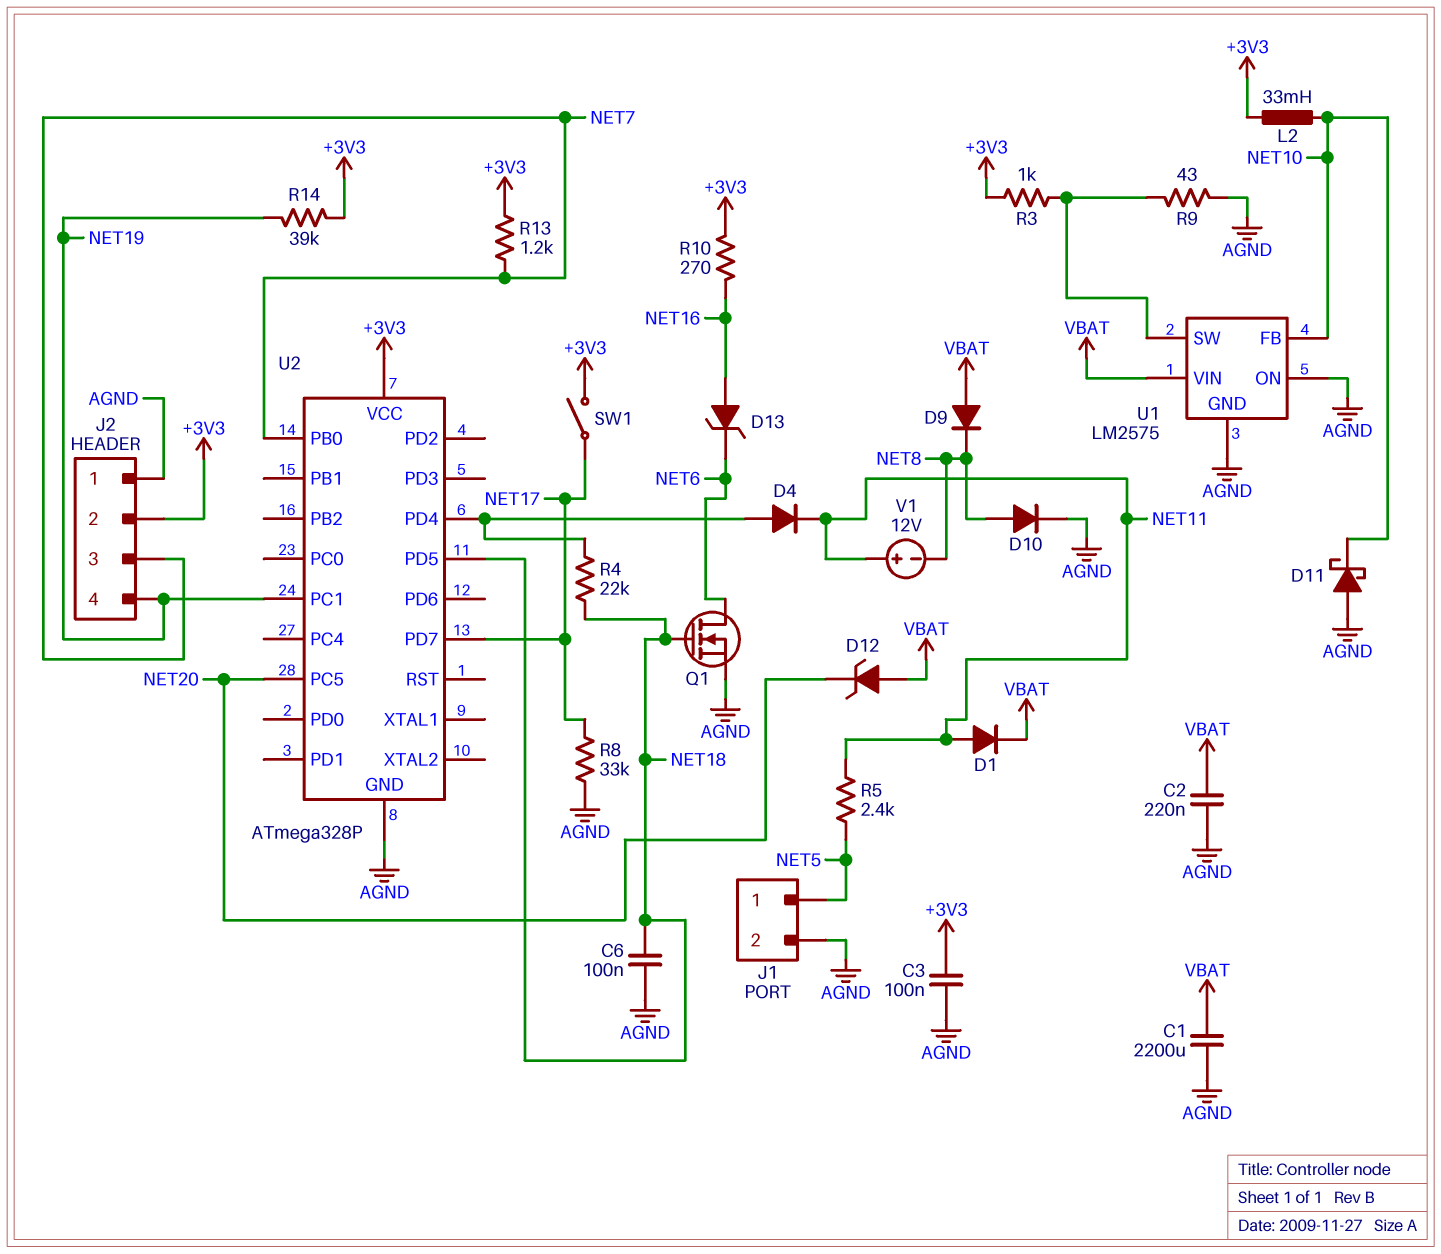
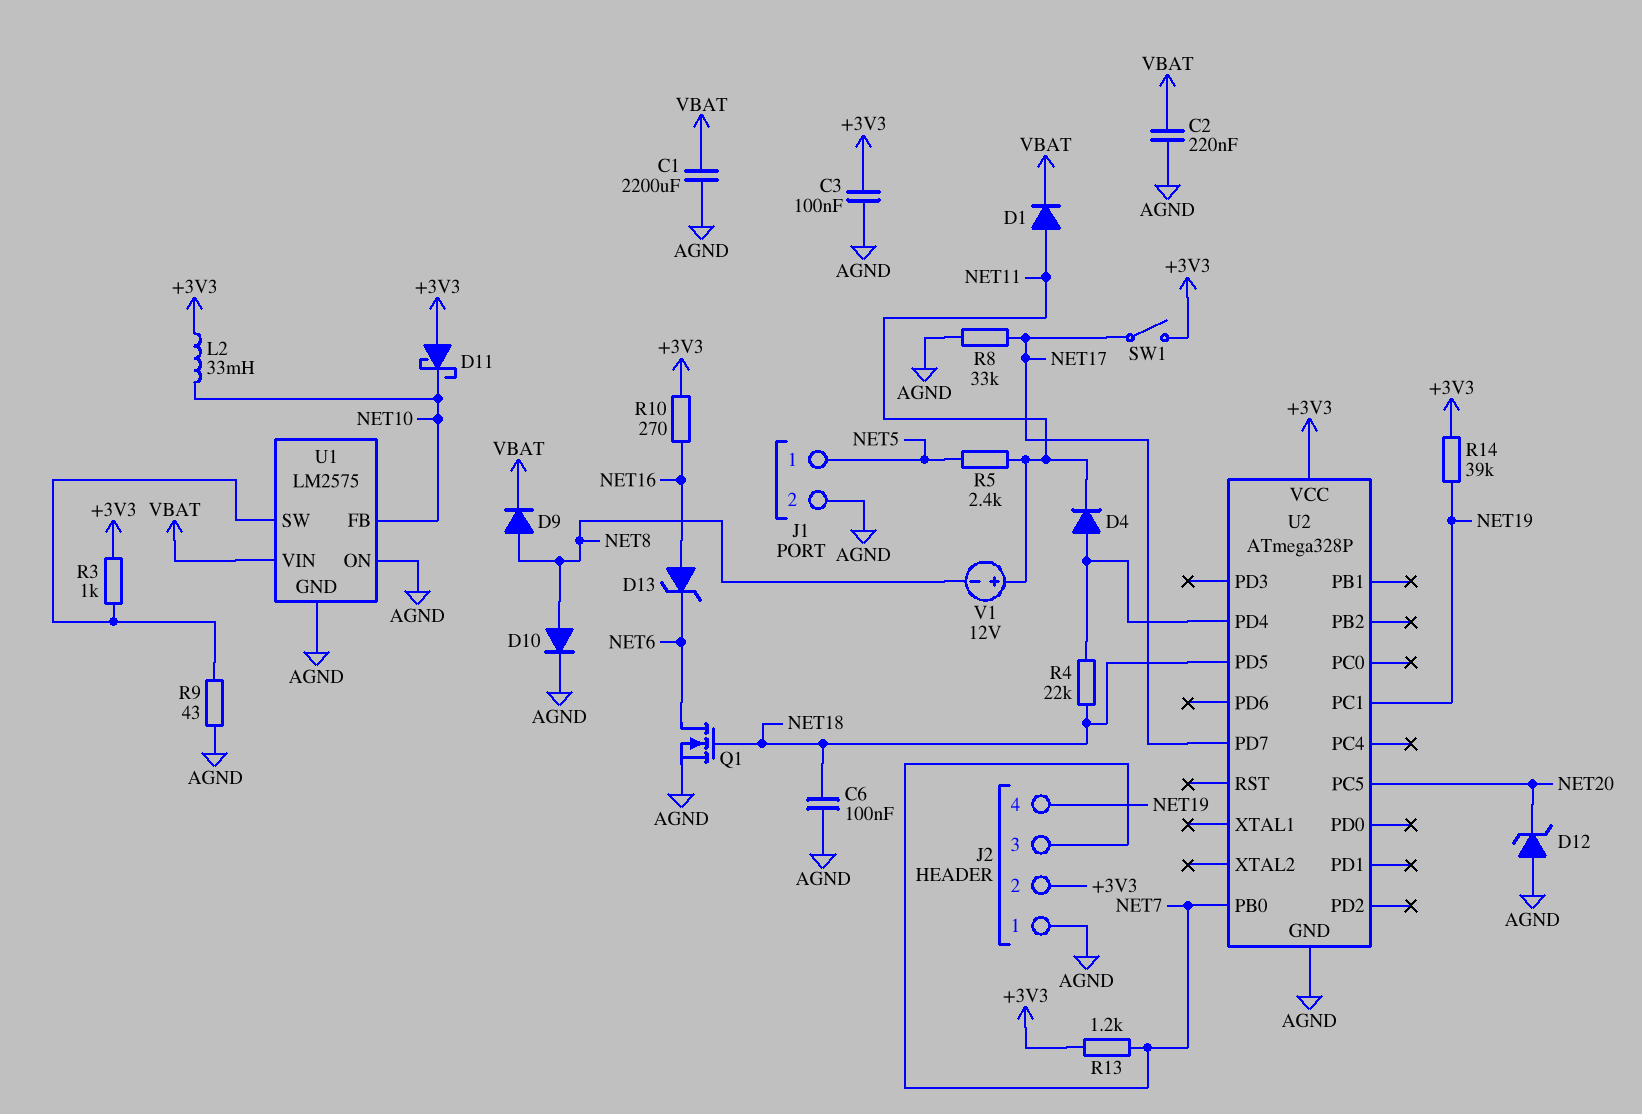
D9: diode (A VBAT, K NET8) -> diode (A NET8, K VBAT)
D11: schottky (A AGND, K NET10) -> schottky (A +3V3, K NET10)
D12: zener (A VBAT, K NET20) -> zener (A AGND, K NET20)

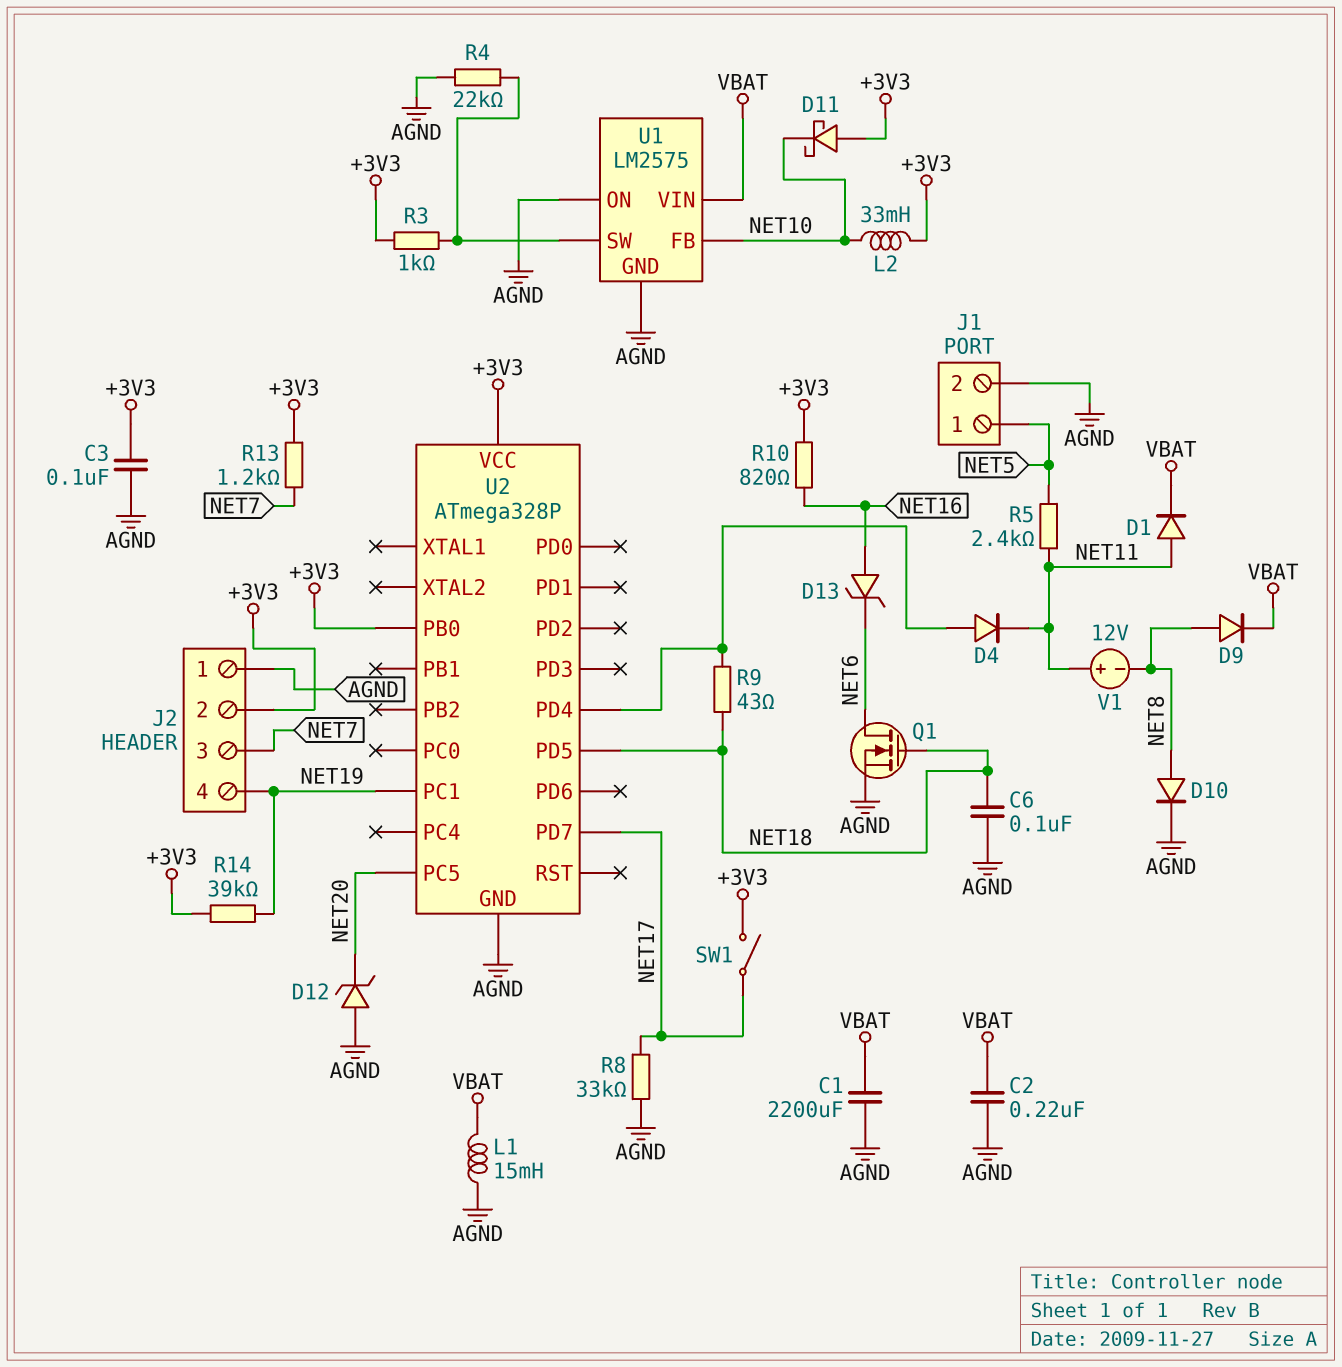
L1: none -> 15mH (AGND, VBAT)
R4: 22k (NET18, U2/PD4) -> 22k (AGND, U1/SW)
R9: 43 (AGND, U1/SW) -> 43 (NET18, U2/PD4)
R10: 270 (+3V3, NET16) -> 820 (+3V3, NET16)
U2 pin PB0: NET7 -> +3V3

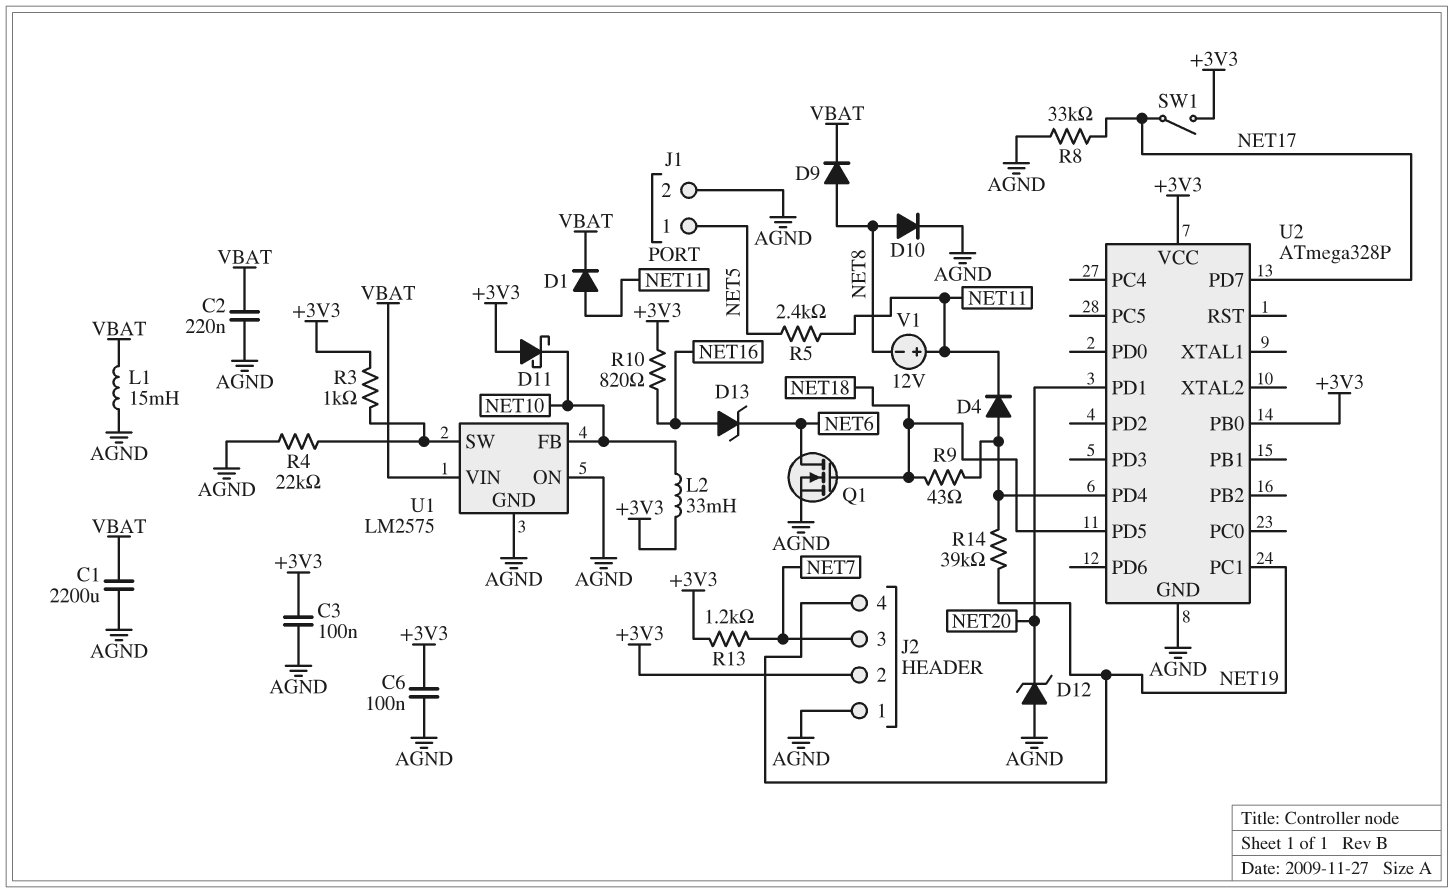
C6: 100nF (AGND, NET18) -> 100nF (+3V3, AGND)
R14: 39k (+3V3, NET19) -> 39k (NET19, U2/PD4)
U2 pin PC5: NET20 -> none
U2 pin PD1: none -> NET20

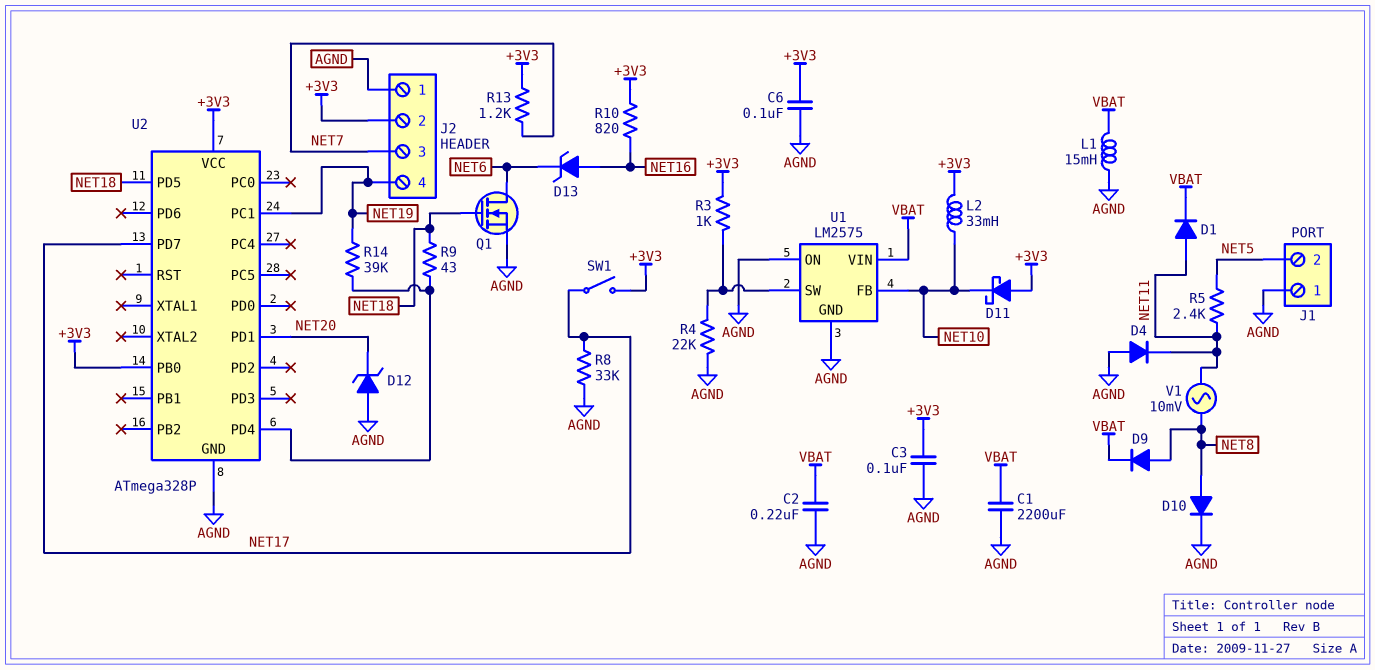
D4: diode (A U2/PD4, K NET11) -> diode (A AGND, K NET11)
J1 pin 1: NET5 -> AGND
J1 pin 2: AGND -> NET5
V1: 12V (plus NET11, minus NET8) -> AC 10mV (NET8, NET11)

